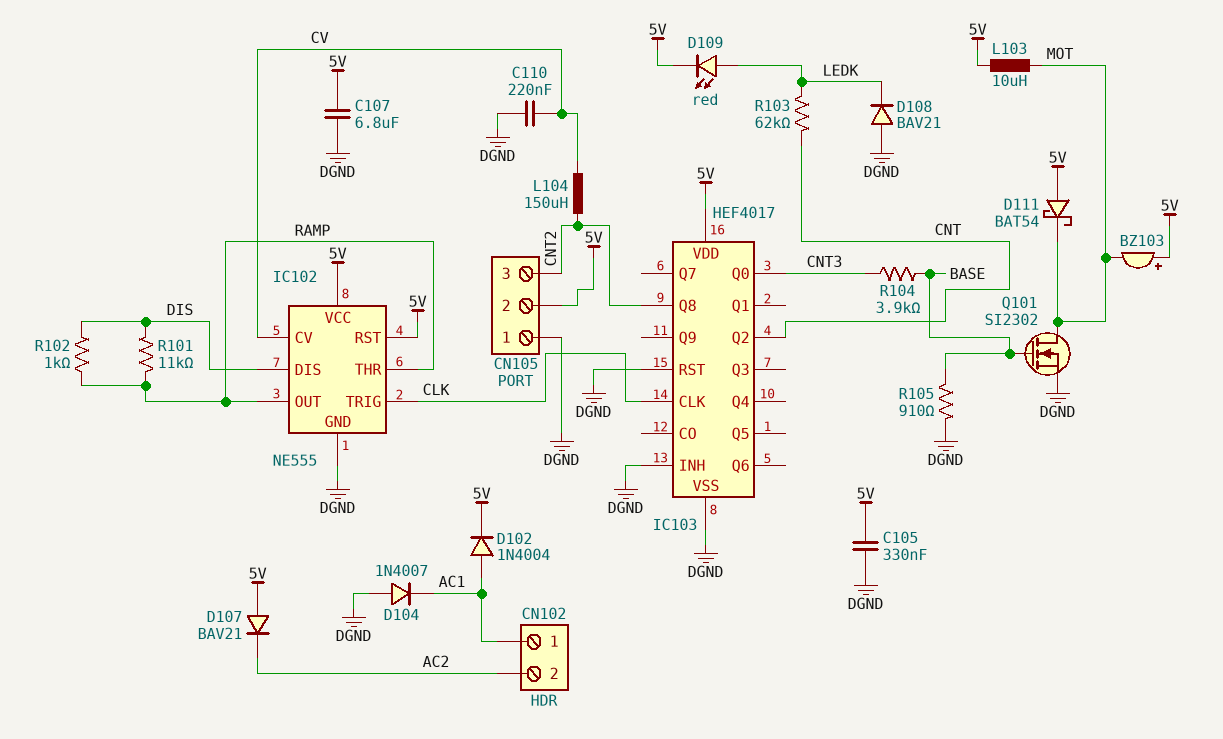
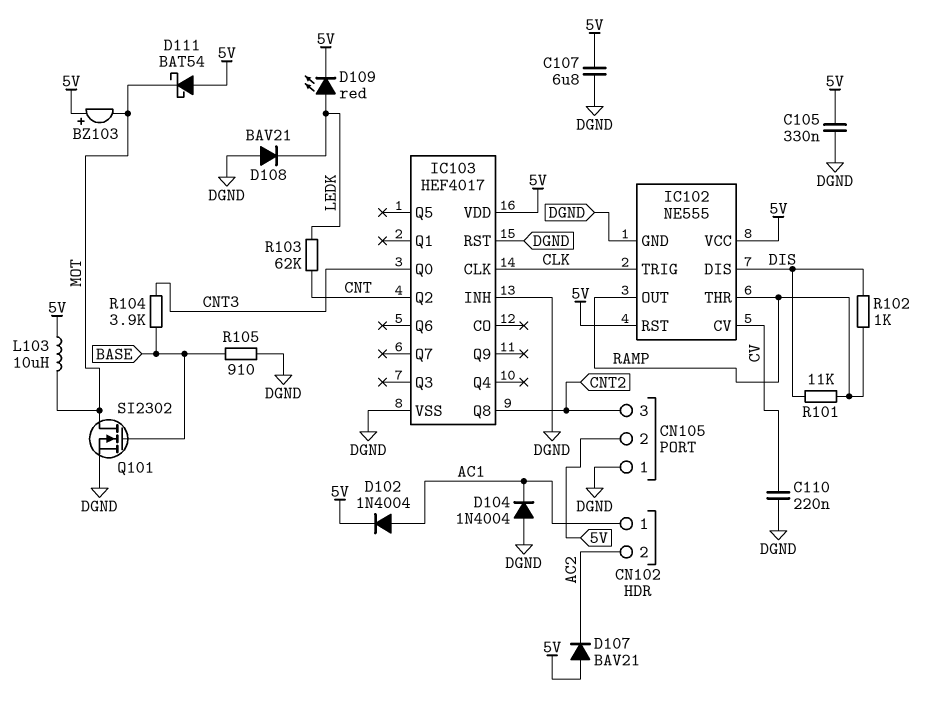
D104: diode 1N4007 (A DGND, K AC1) -> diode 1N4004 (A DGND, K AC1)
L104: 150uH (CNT2, CV) -> none

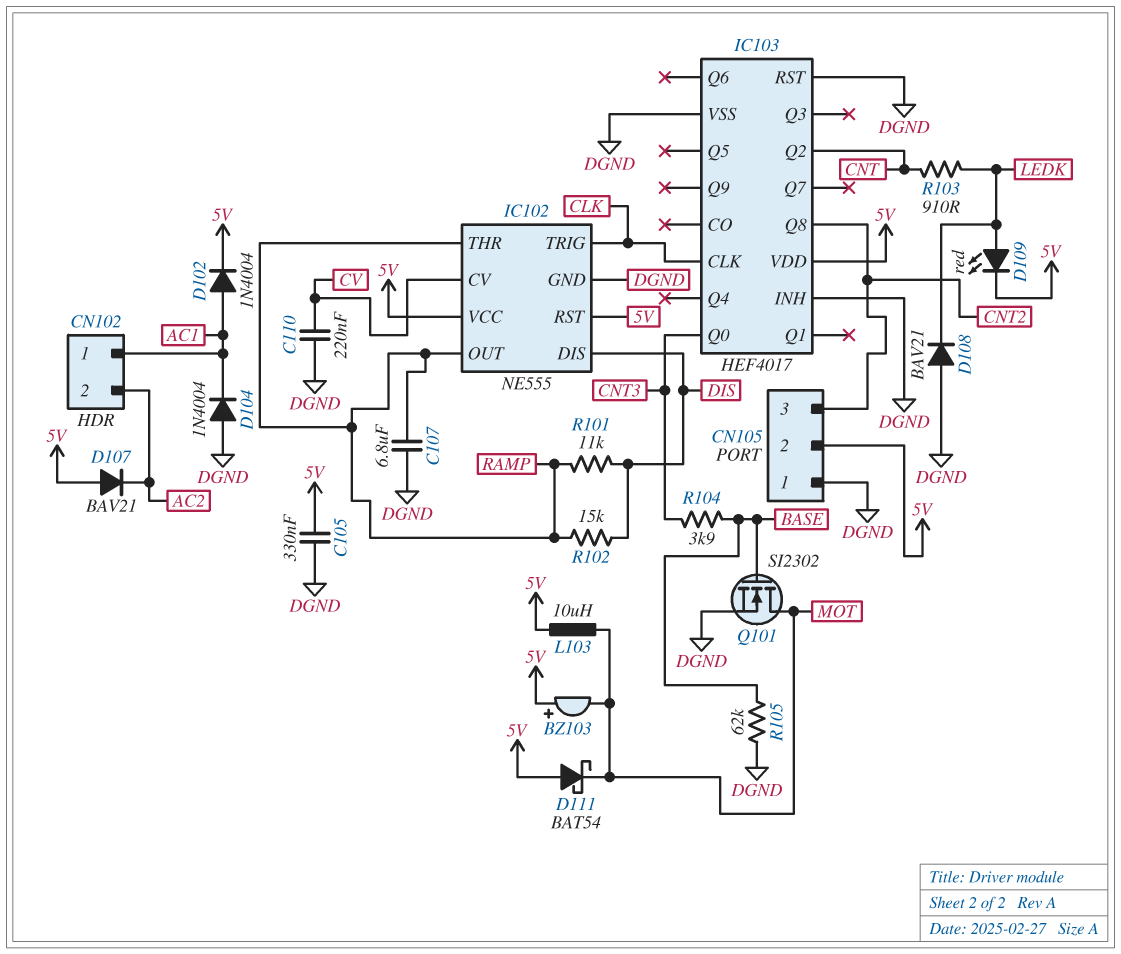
C107: 6.8uF (5V, DGND) -> 6.8uF (DGND, RAMP)
R102: 1k (DIS, RAMP) -> 15k (DIS, RAMP)
R103: 62k (CNT, LEDK) -> 910 (CNT, LEDK)
R105: 910 (BASE, DGND) -> 62k (BASE, DGND)

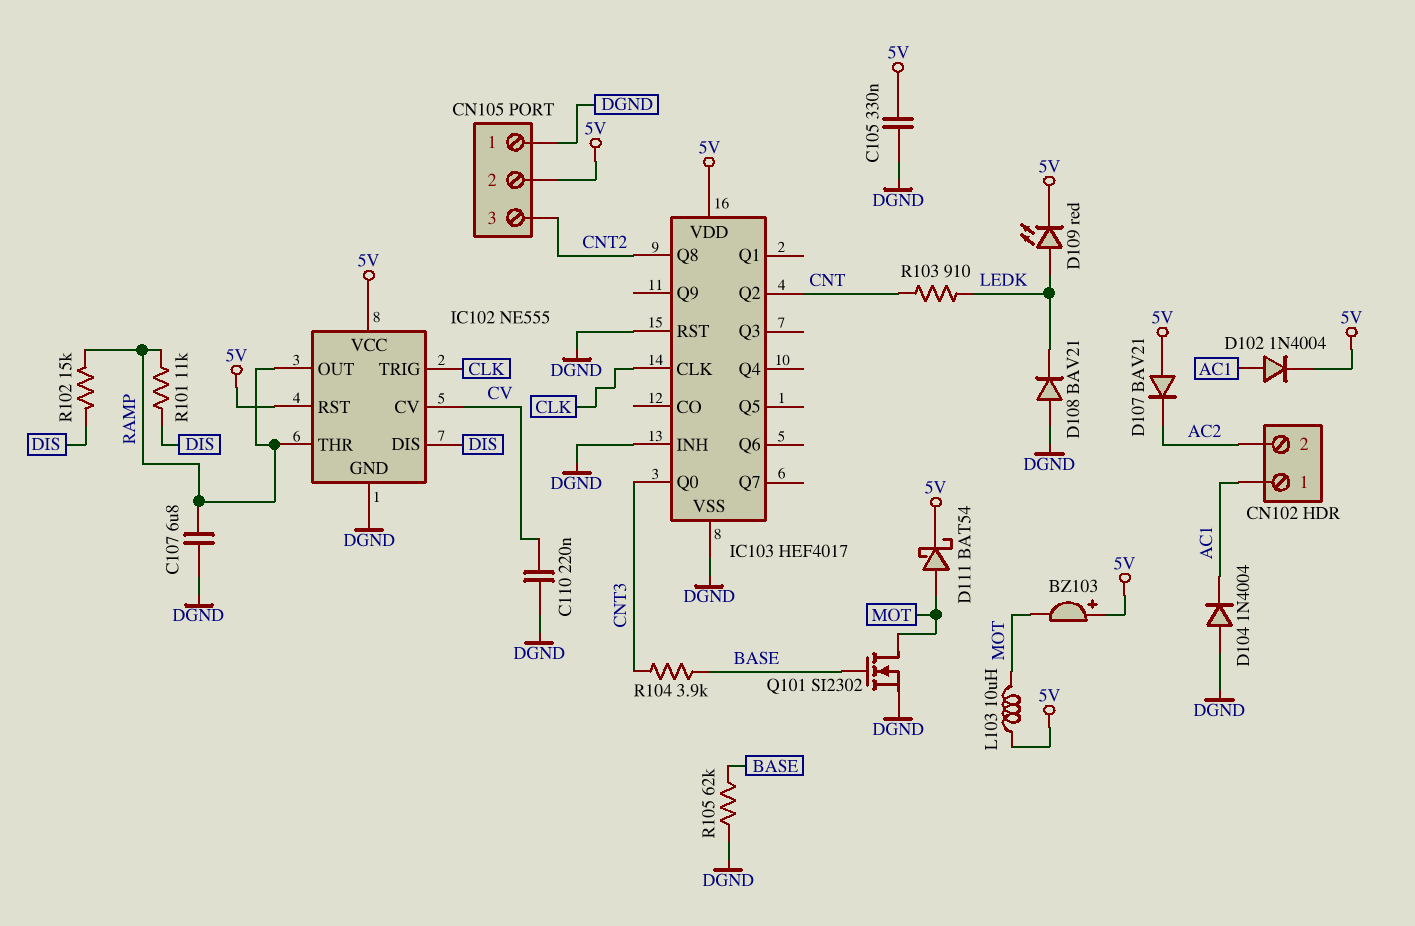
D111: schottky BAT54 (A 5V, K MOT) -> schottky BAT54 (A MOT, K 5V)

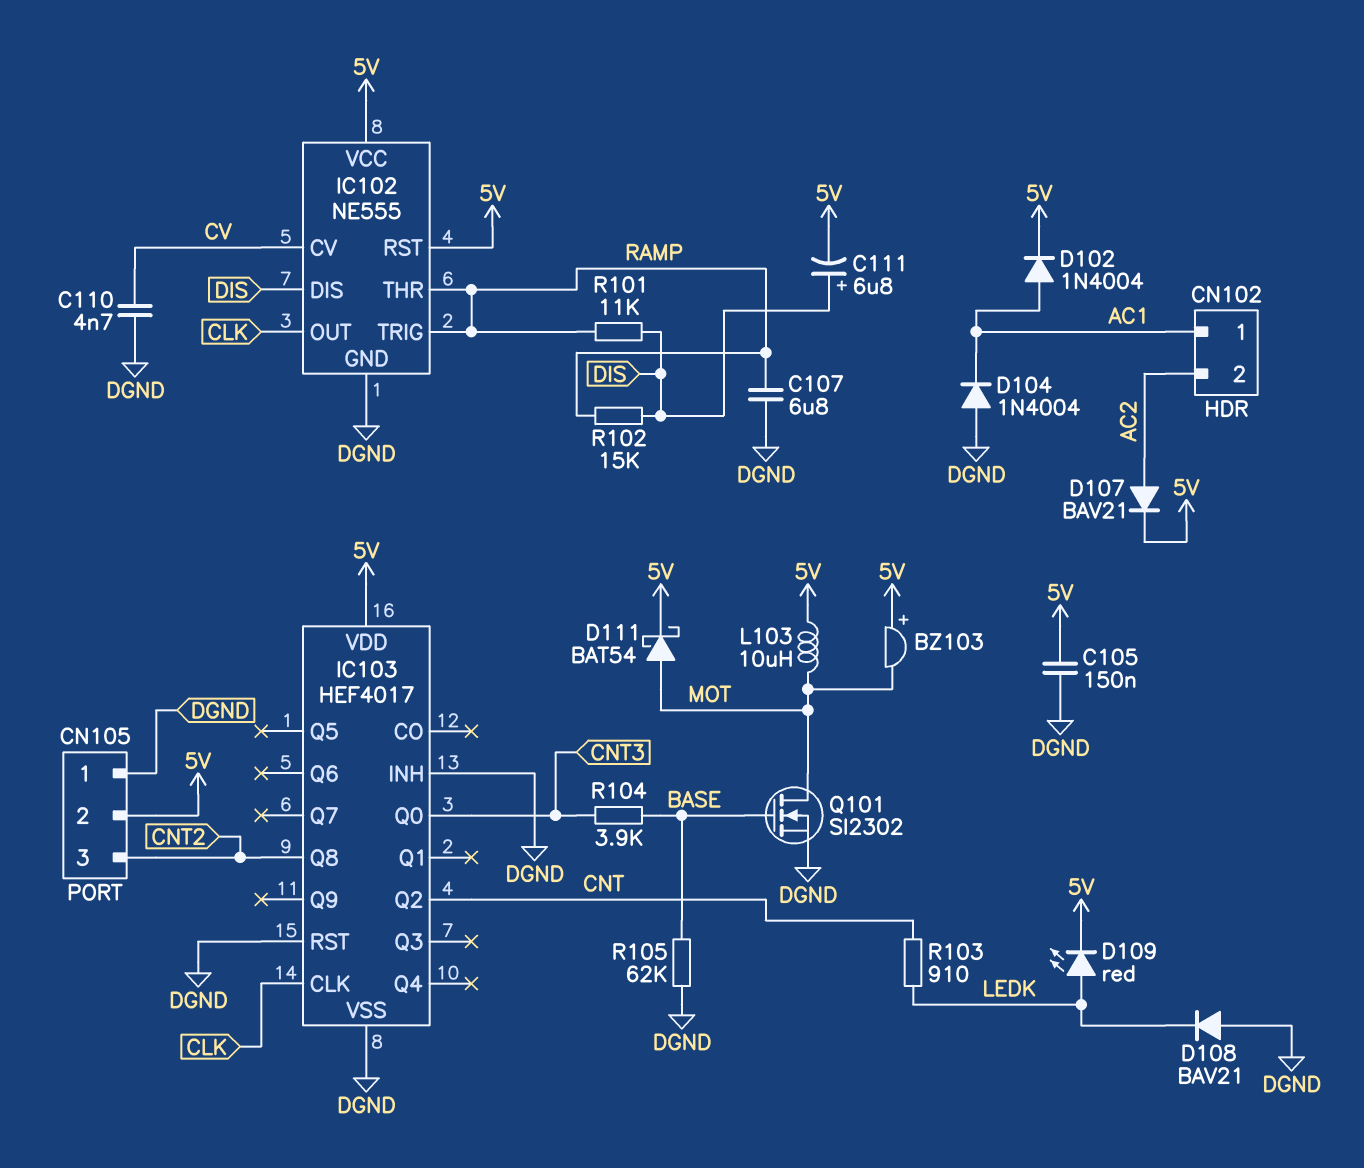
C105: 330nF (5V, DGND) -> 150nF (5V, DGND)
C110: 220nF (CV, DGND) -> 4.7nF (CV, DGND)
C111: none -> 6.8uF (plus DIS, minus 5V)
D107: diode BAV21 (A 5V, K AC2) -> diode BAV21 (A AC2, K 5V)
IC102 pin OUT: RAMP -> CLK
IC102 pin TRIG: CLK -> RAMP

